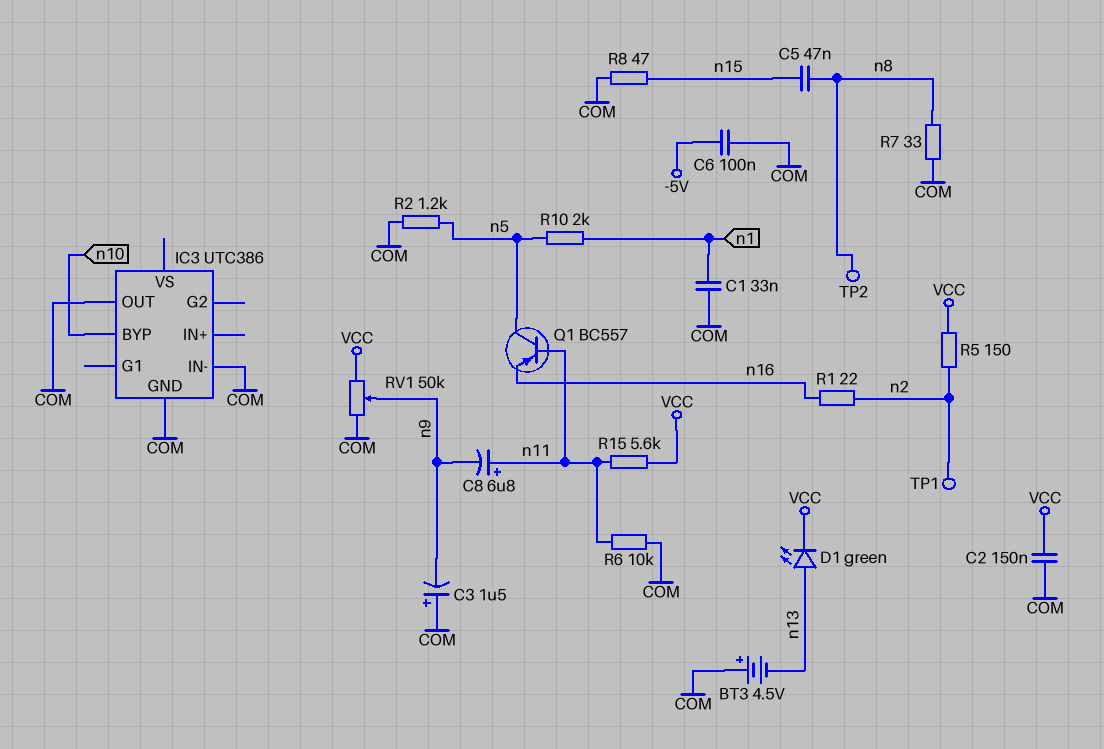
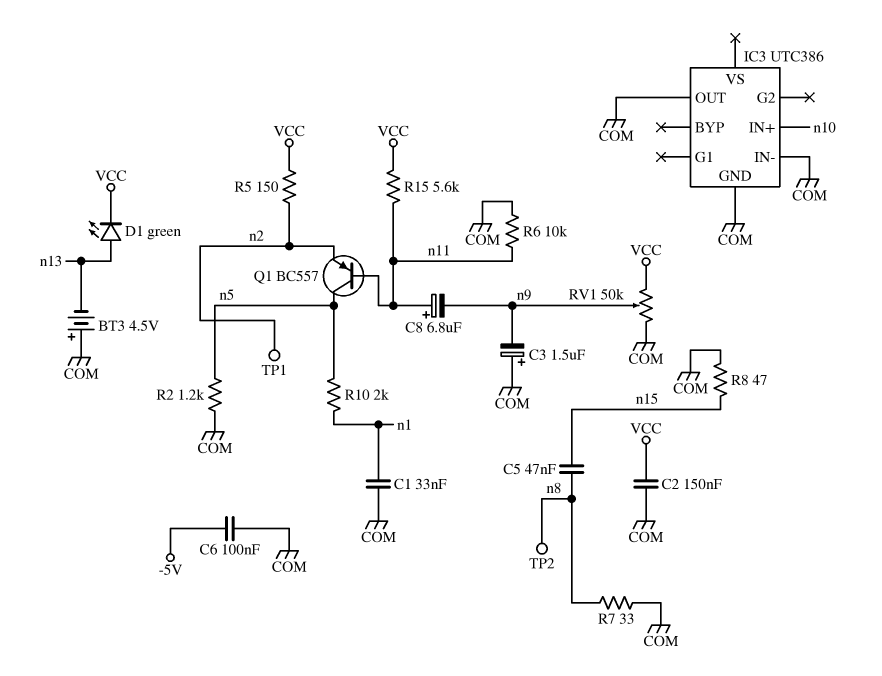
IC3 pin BYP: n10 -> none
IC3 pin IN+: none -> n10
Q1: PNP BC557 (B n11, C n5, E n16) -> PNP BC557 (B n11, C n5, E n2)
R1: 22 (n2, n16) -> none

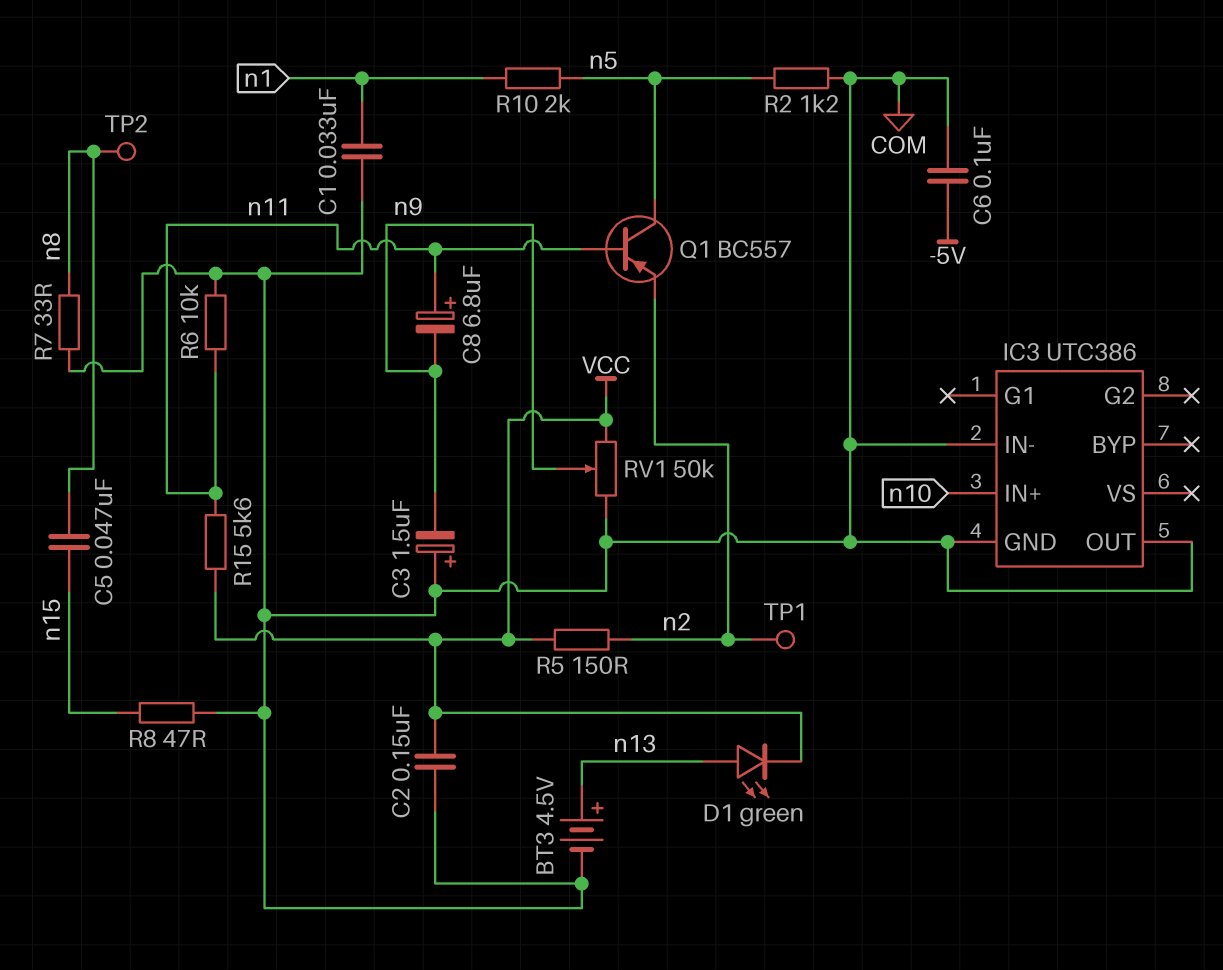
BT3: 4.5V (plus COM, minus n13) -> 4.5V (plus n13, minus COM)

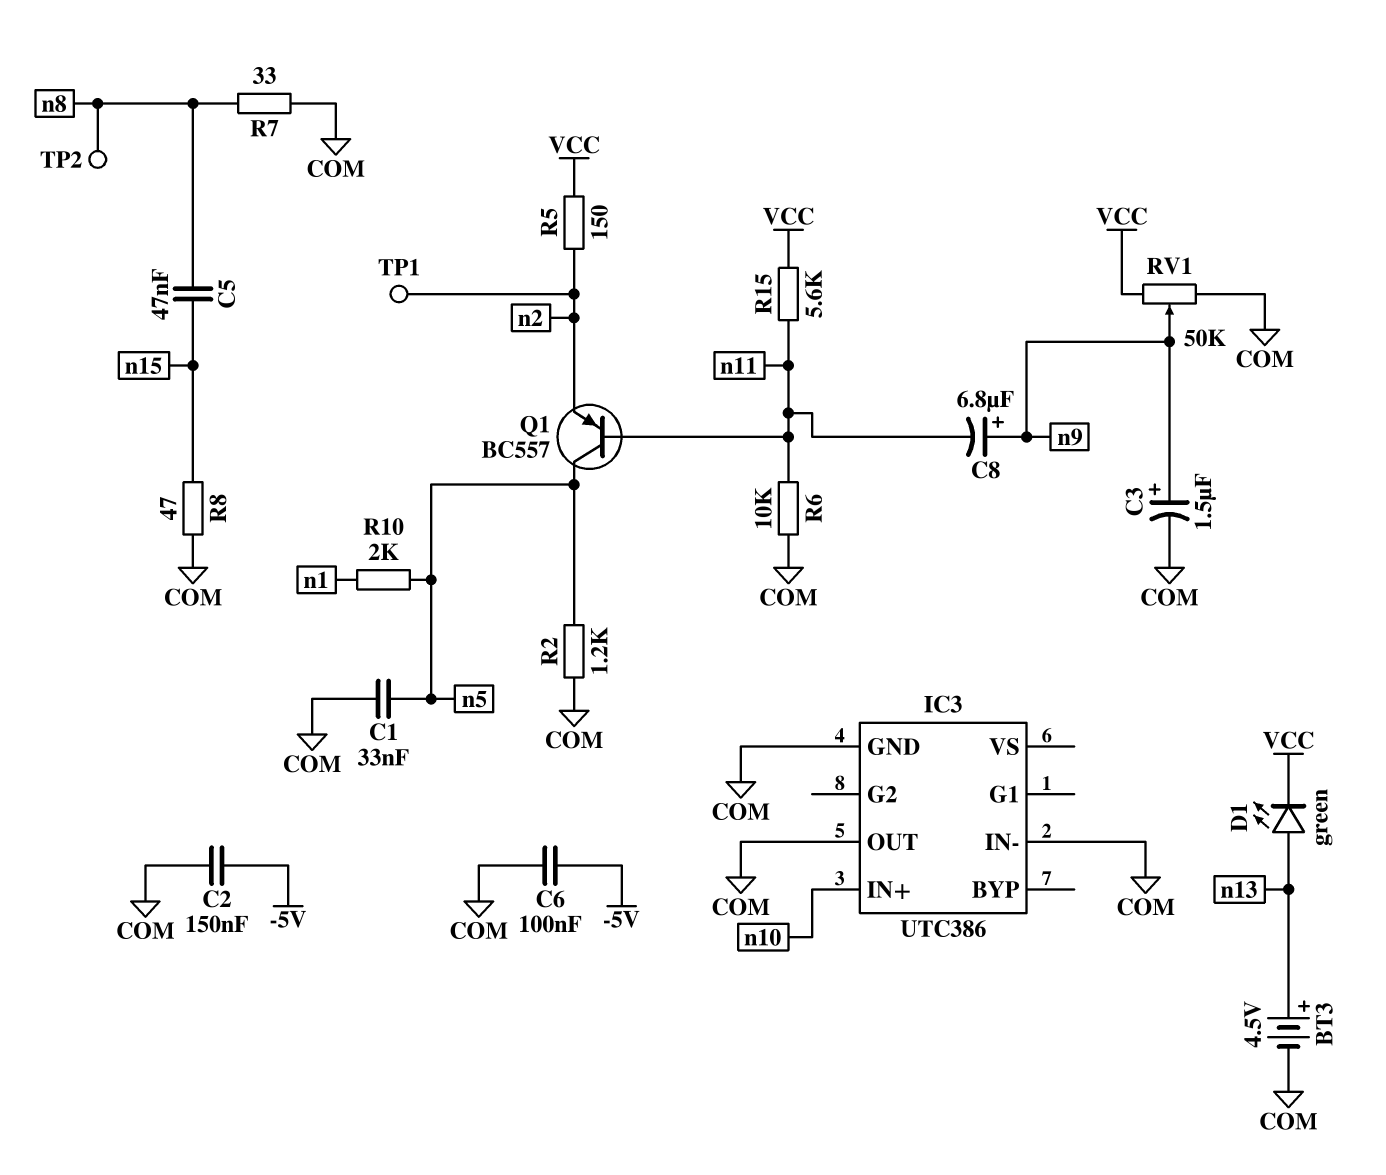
C1: 33nF (COM, n1) -> 33nF (COM, n5)
C2: 150nF (COM, VCC) -> 150nF (-5V, COM)
C3: 1.5uF (plus COM, minus n9) -> 1.5uF (plus n9, minus COM)
C8: 6.8uF (plus n11, minus n9) -> 6.8uF (plus n9, minus n11)

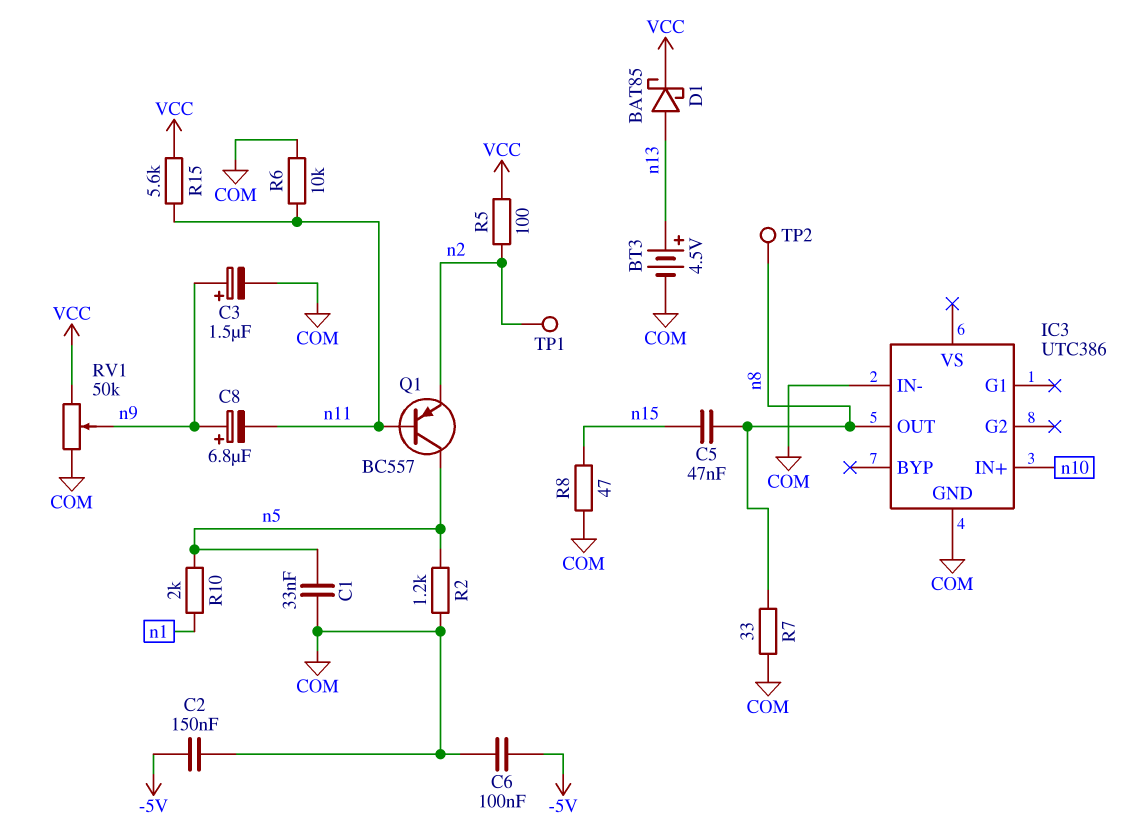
D1: LED green (A n13, K VCC) -> schottky BAT85 (A n13, K VCC)
IC3 pin OUT: COM -> n8
R5: 150 (VCC, n2) -> 100 (VCC, n2)

